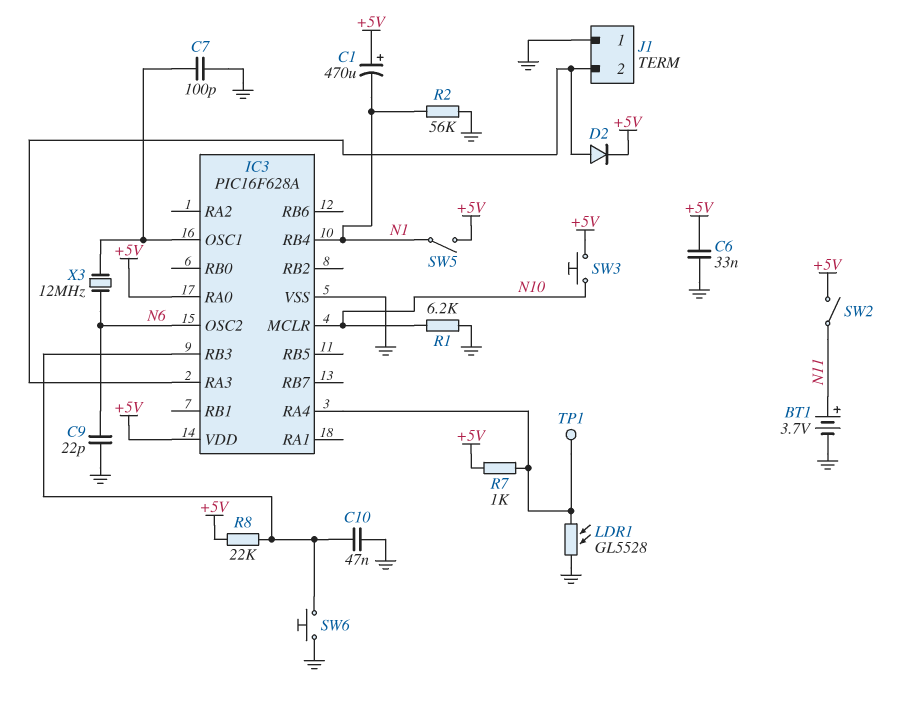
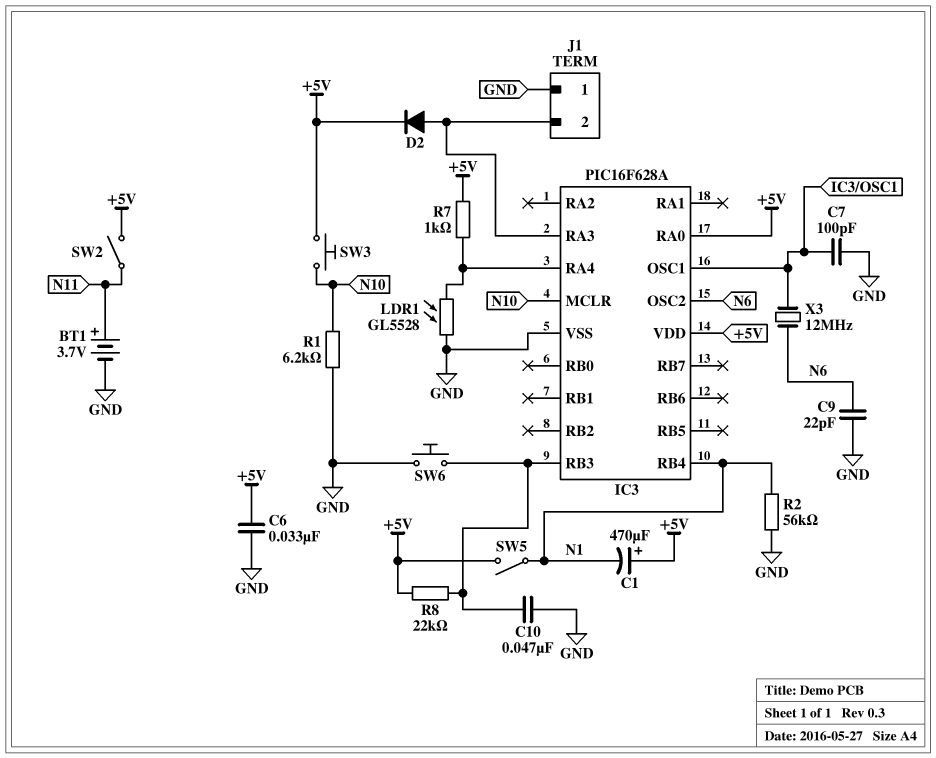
TP1: test point (IC3/RA4) -> none

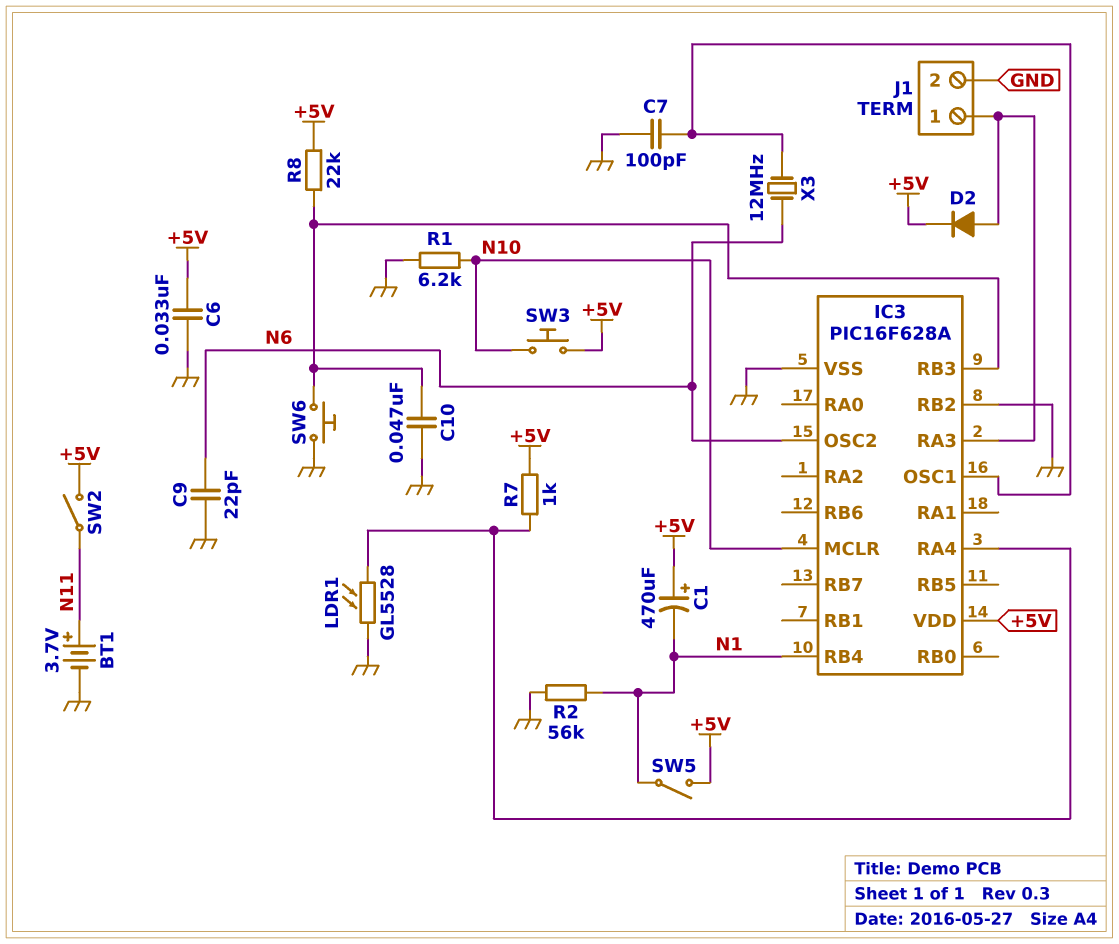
IC3 pin RA0: +5V -> none
IC3 pin RB2: none -> GND
J1 pin 1: GND -> IC3/RA3
J1 pin 2: IC3/RA3 -> GND

